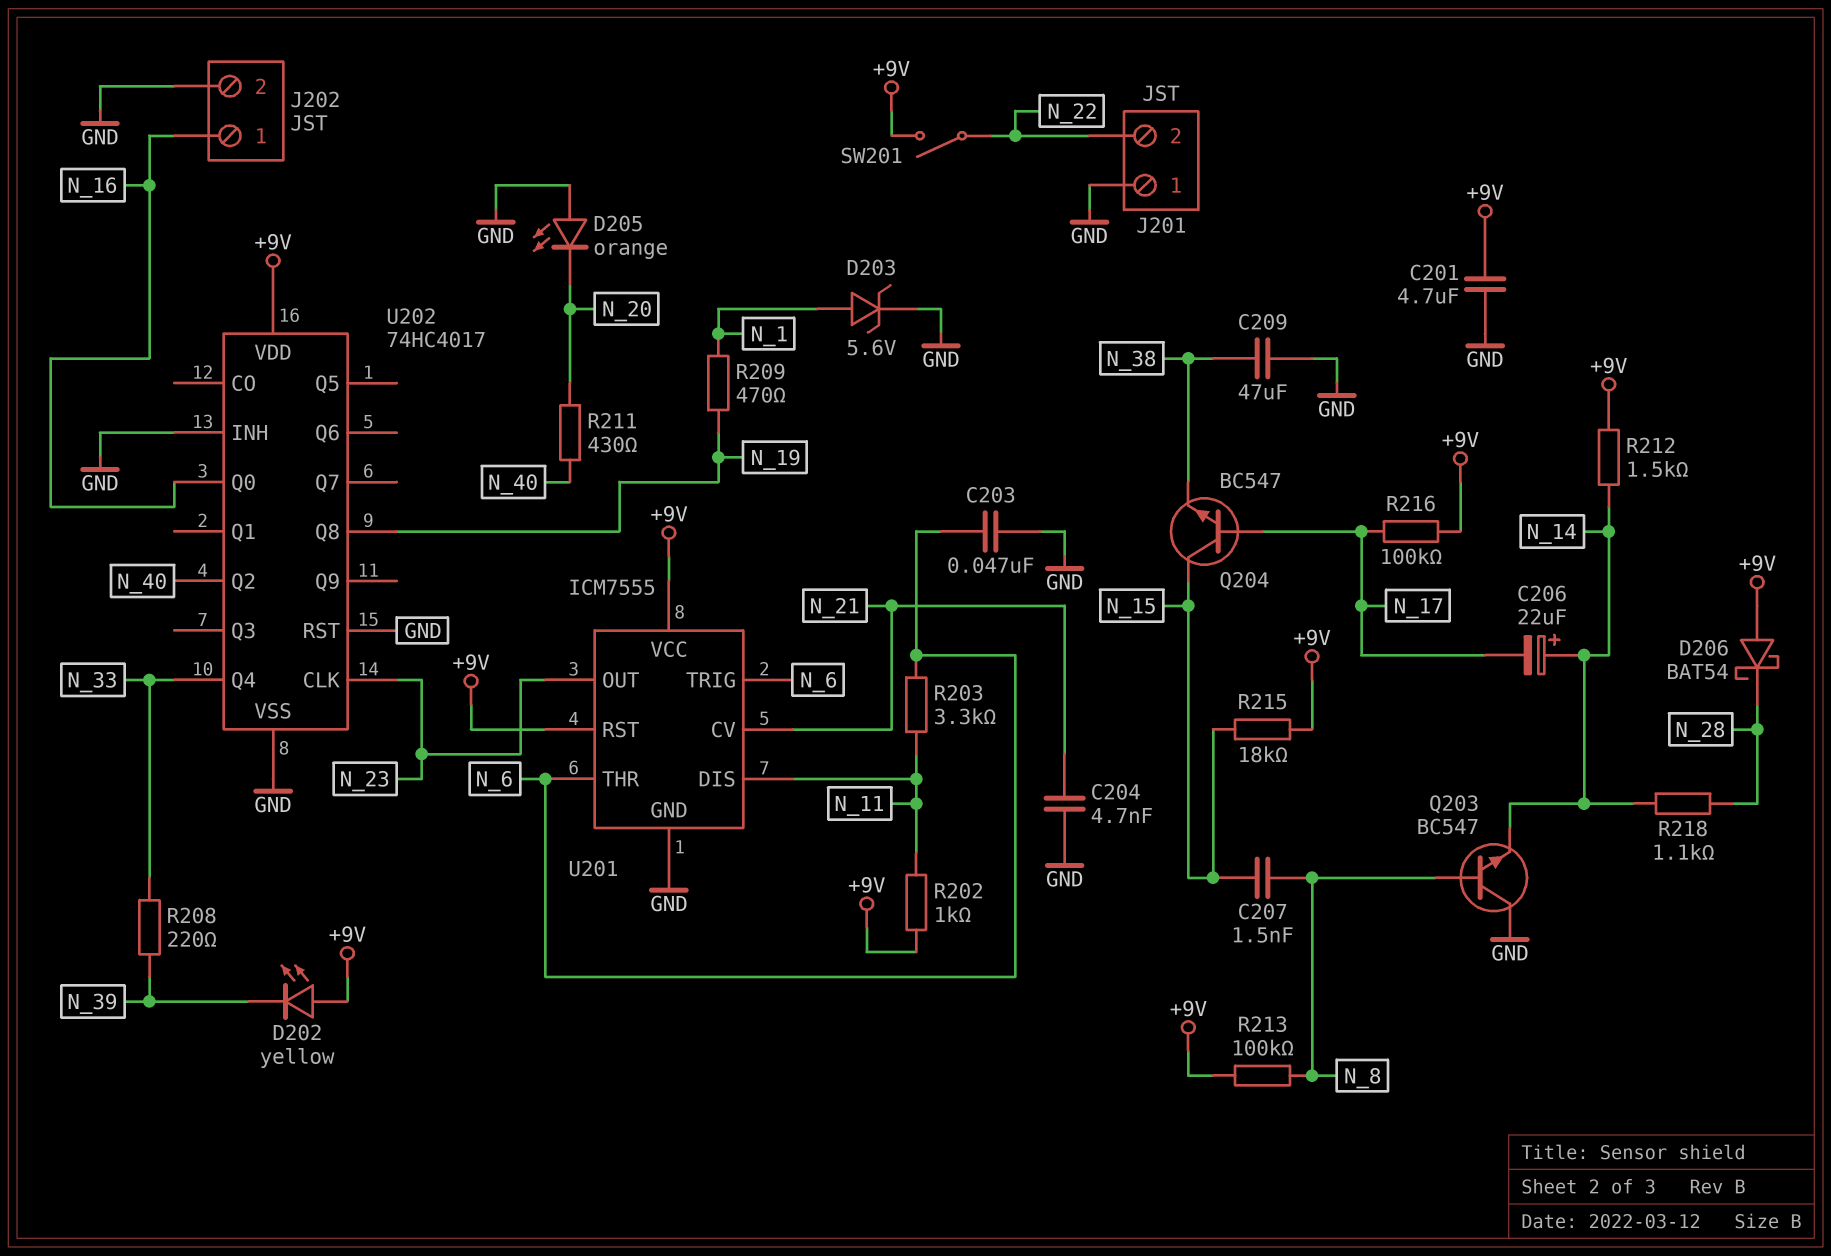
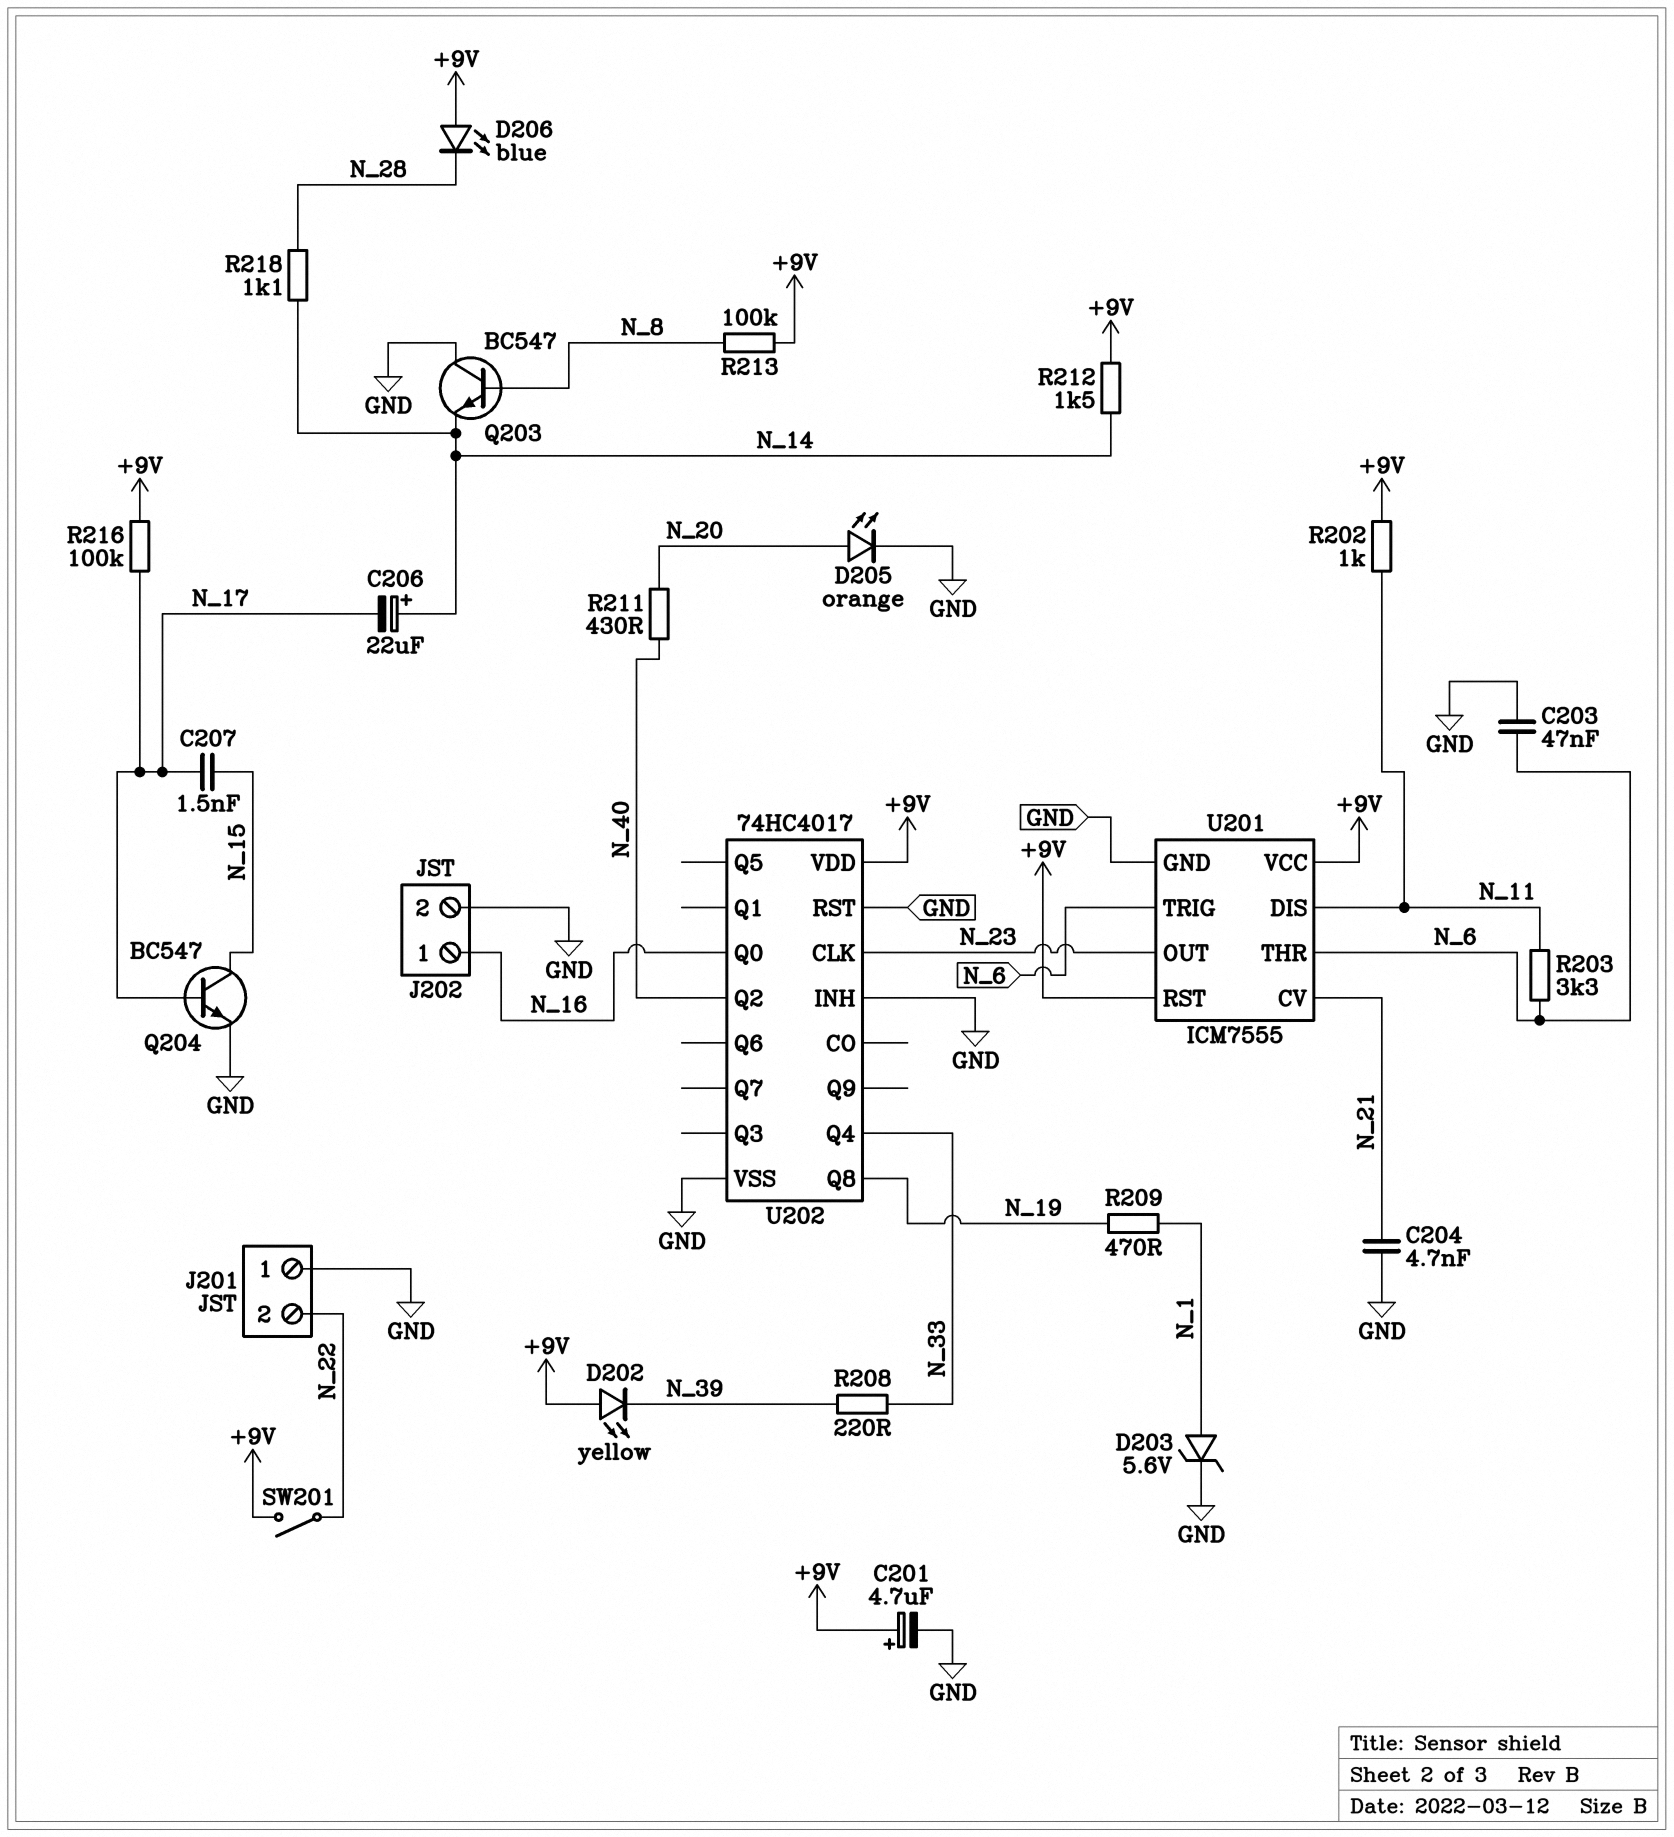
C201: 4.7uF (+9V, GND) -> 4.7uF (plus +9V, minus GND)
C207: 1.5nF (N_8, N_15) -> 1.5nF (N_15, N_17)
C209: 47uF (GND, N_38) -> none
D205: LED orange (A GND, K N_20) -> LED orange (A N_20, K GND)
D206: schottky BAT54 (A +9V, K N_28) -> LED blue (A +9V, K N_28)
Q204: NPN BC547 (B N_17, C N_15, E N_38) -> NPN BC547 (B N_17, C N_15, E GND)
R215: 18k (+9V, N_15) -> none

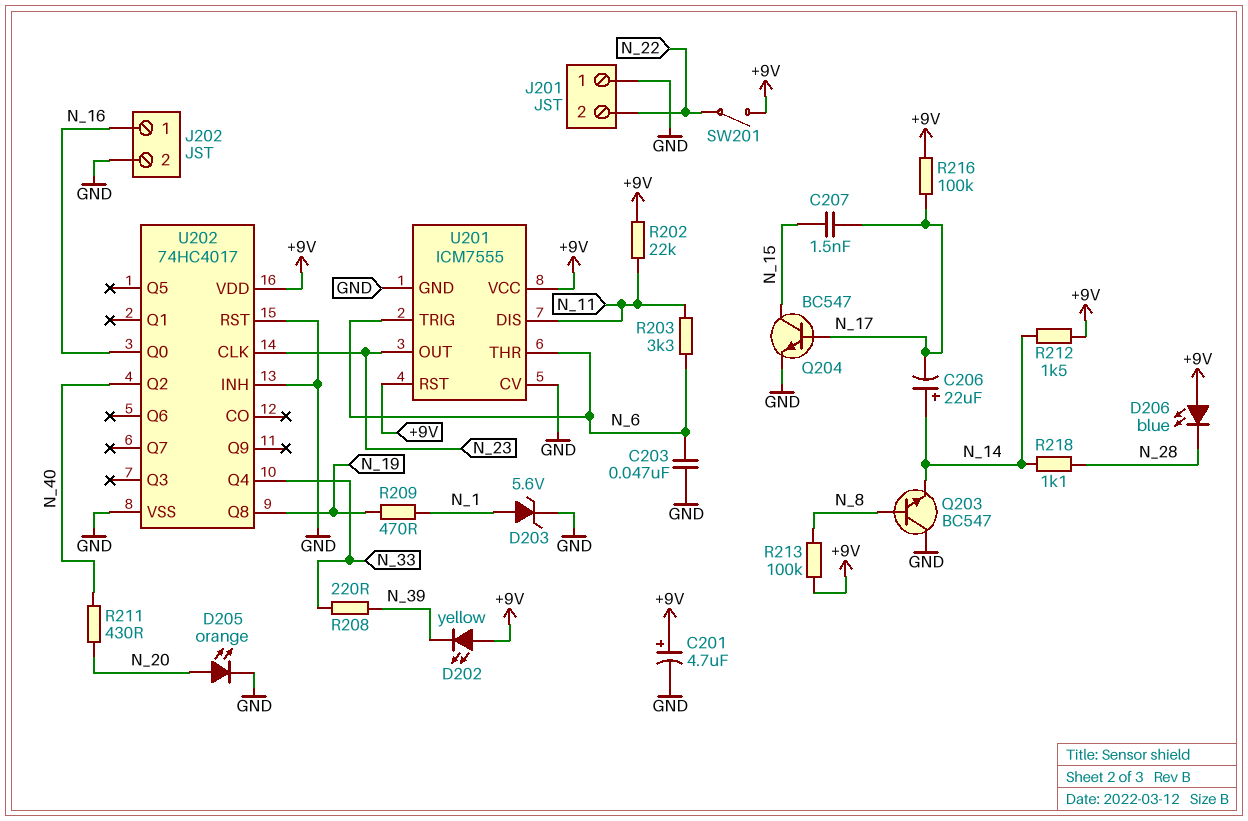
C204: 4.7nF (GND, N_21) -> none
R202: 1k (+9V, N_11) -> 22k (+9V, N_11)
U201 pin CV: N_21 -> GND

